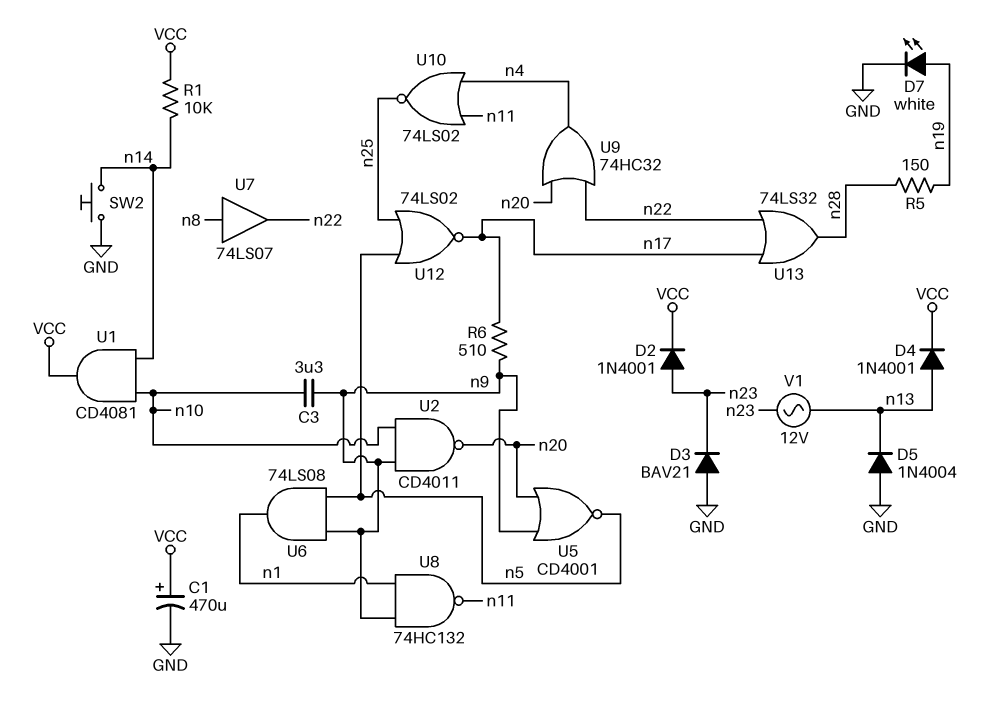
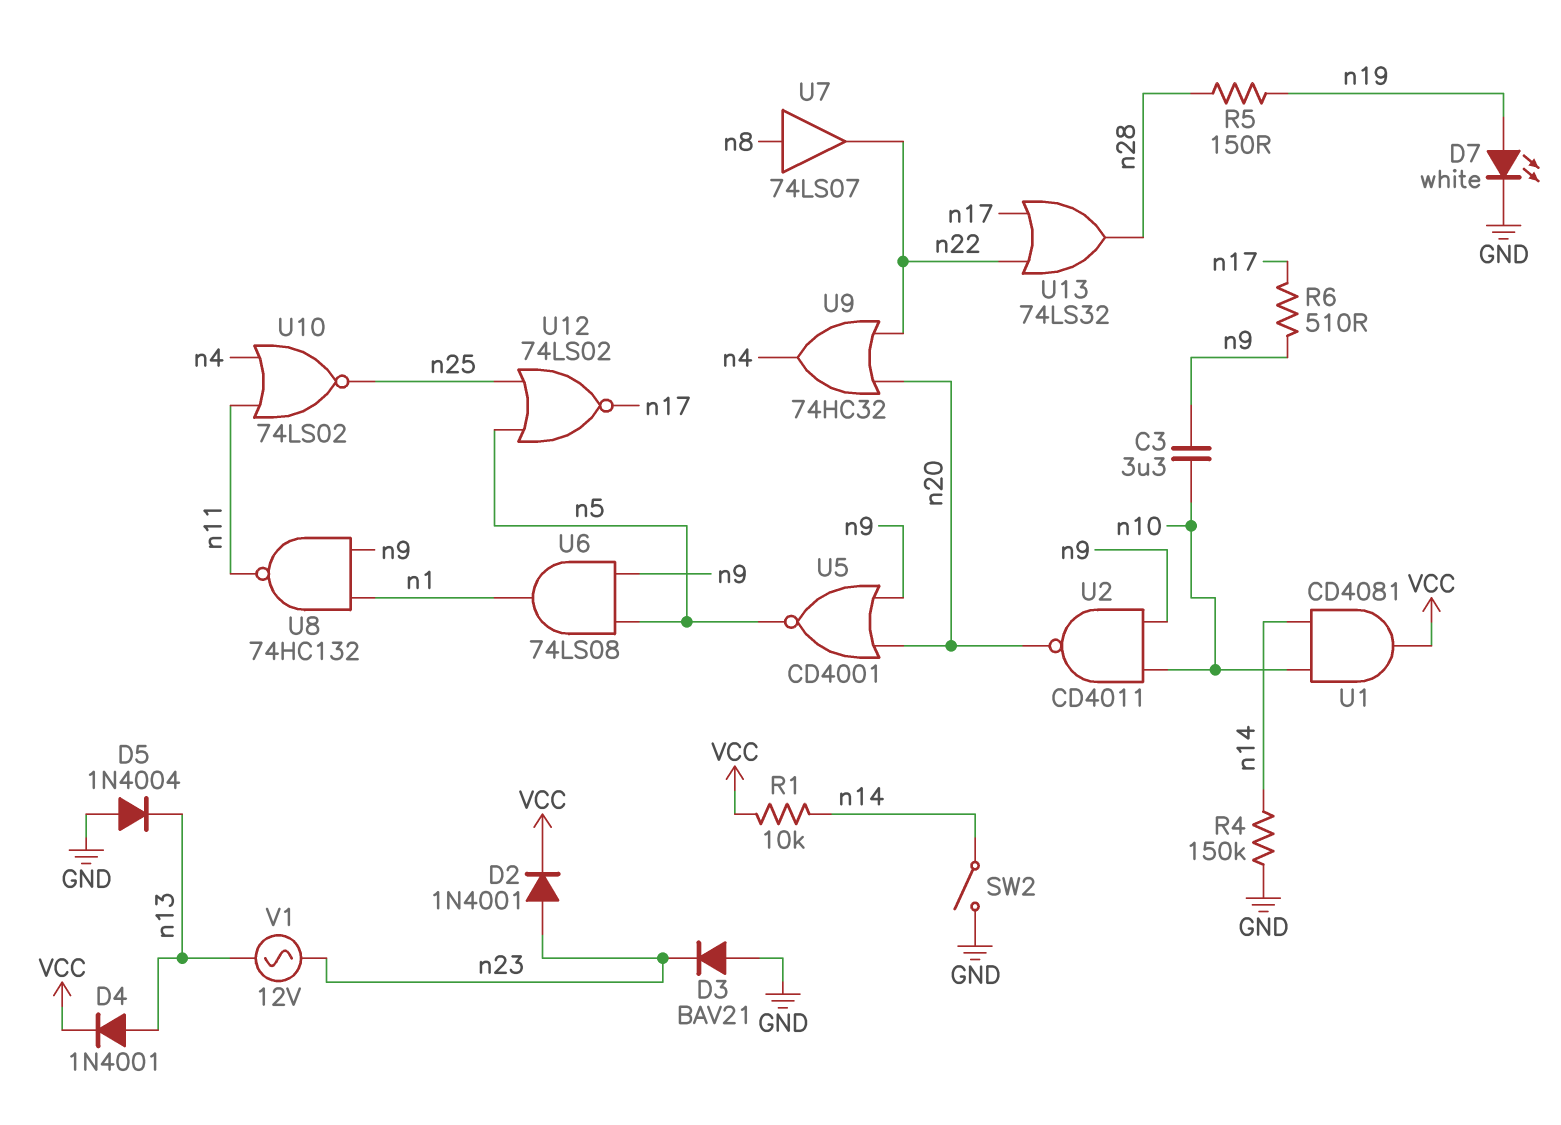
C1: 470uF (plus VCC, minus GND) -> none
R4: none -> 150k (GND, n14)
SW2: button (GND, n14) -> switch (GND, n14)

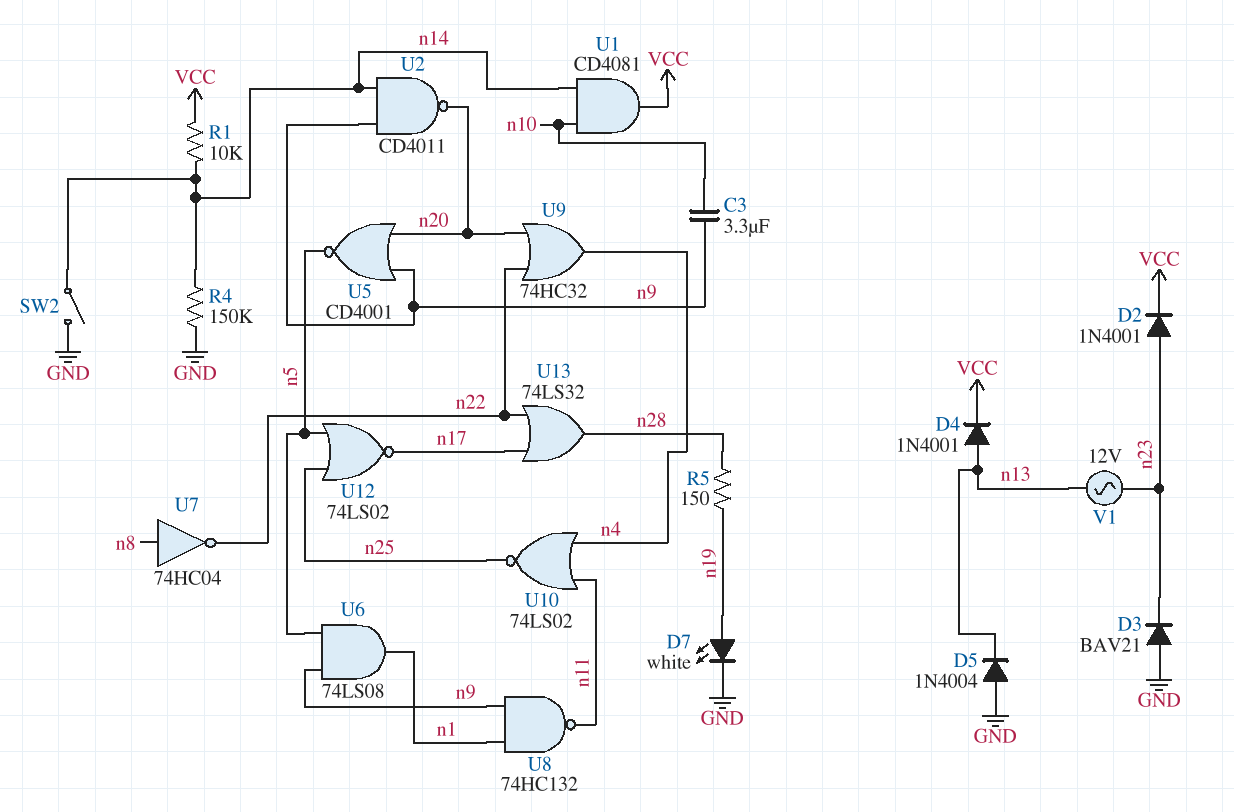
R6: 510 (n9, n17) -> none
U2: NAND CD4011 (in n9, in n10, out n20) -> NAND CD4011 (in n9, in n14, out n20)
U7: buffer 74LS07 (in n8, out n22) -> NOT 74HC04 (in n8, out n22)

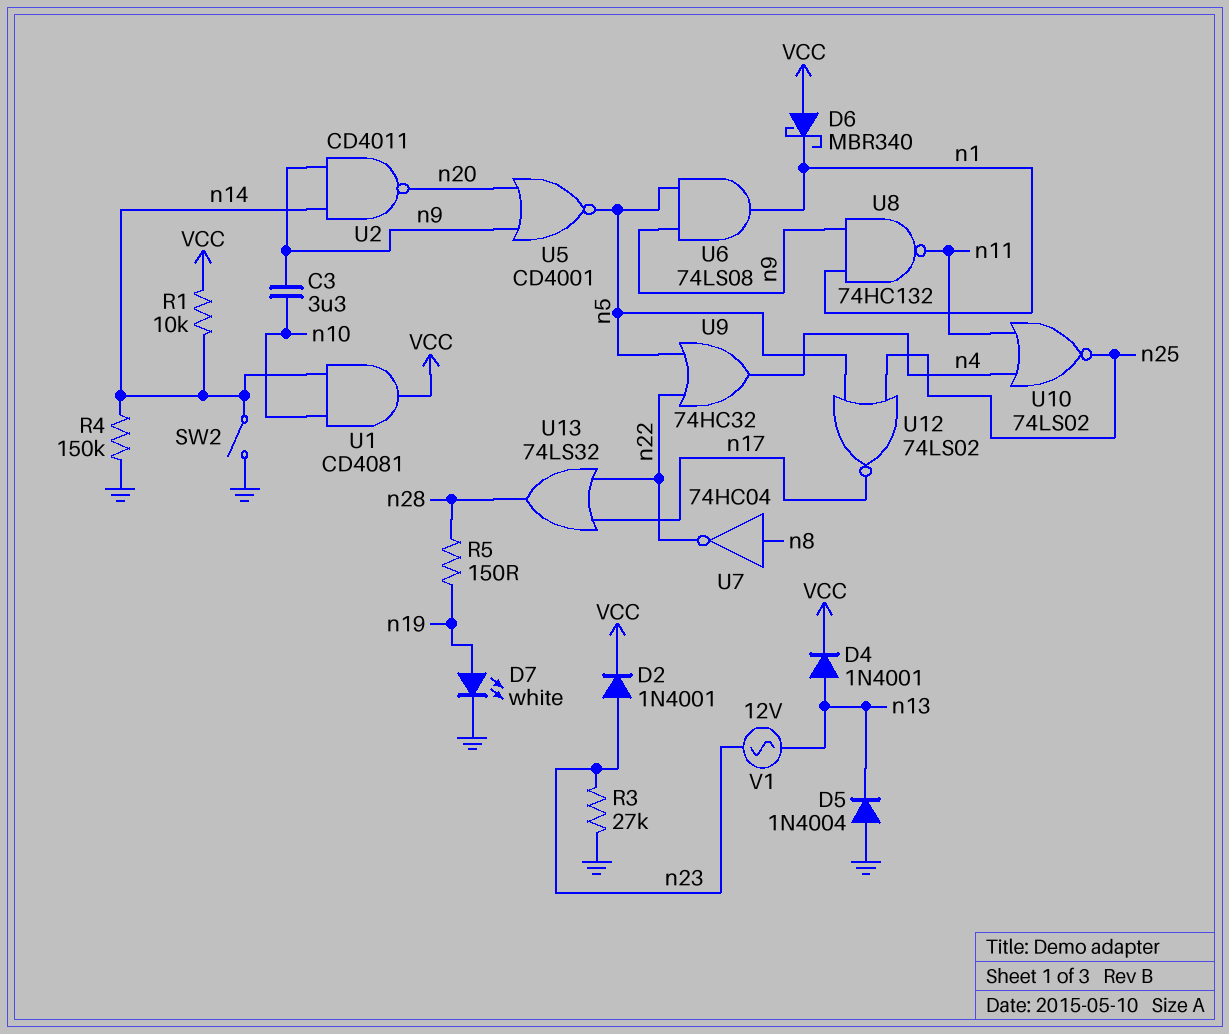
D3: diode BAV21 (A GND, K n23) -> none
D6: none -> schottky MBR340 (A VCC, K n1)
R3: none -> 27k (GND, n23)
U9: OR 74HC32 (in n20, in n22, out n4) -> OR 74HC32 (in n5, in n22, out n4)

